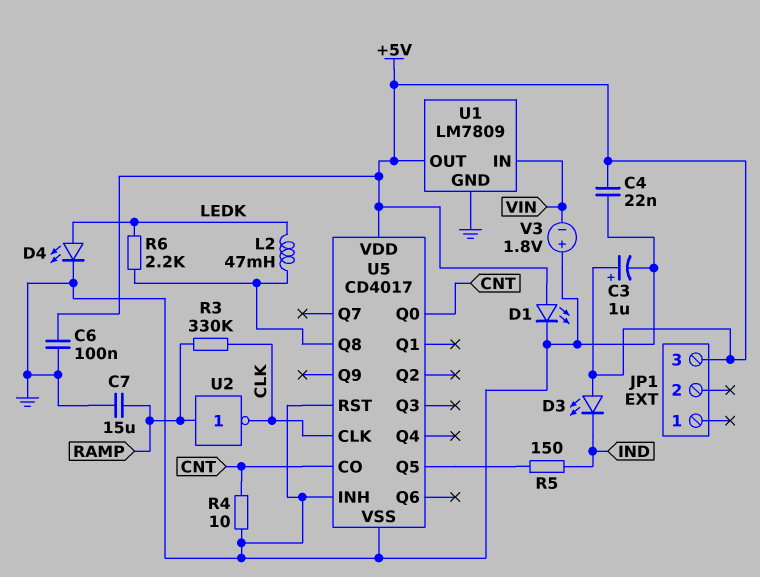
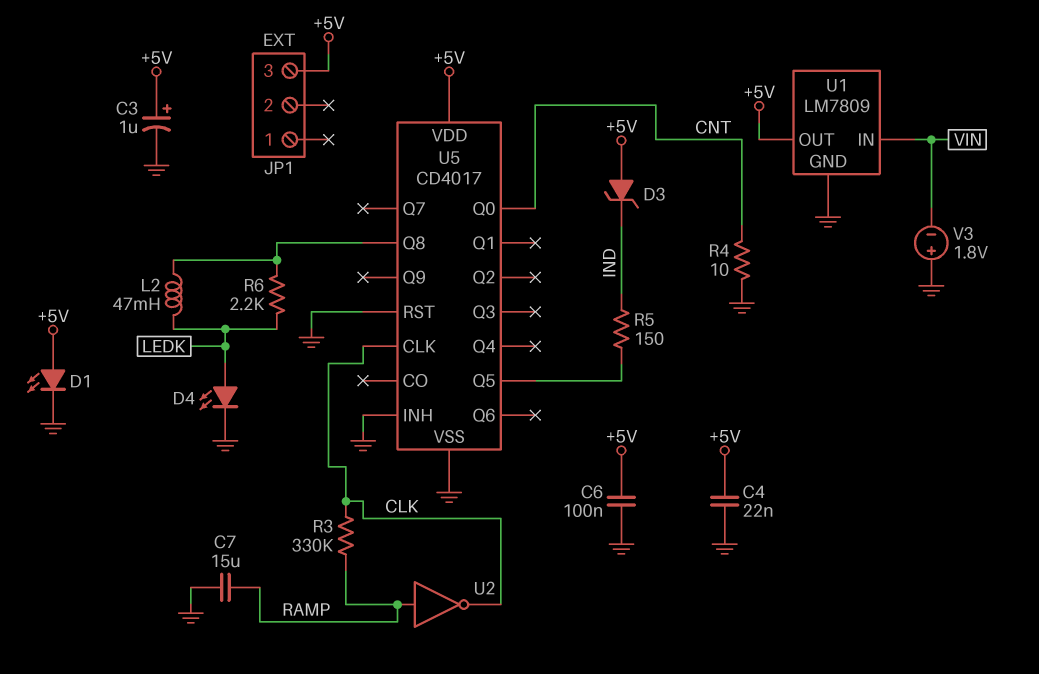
D3: LED (A +5V, K IND) -> zener (A +5V, K IND)
U5 pin CO: CNT -> none

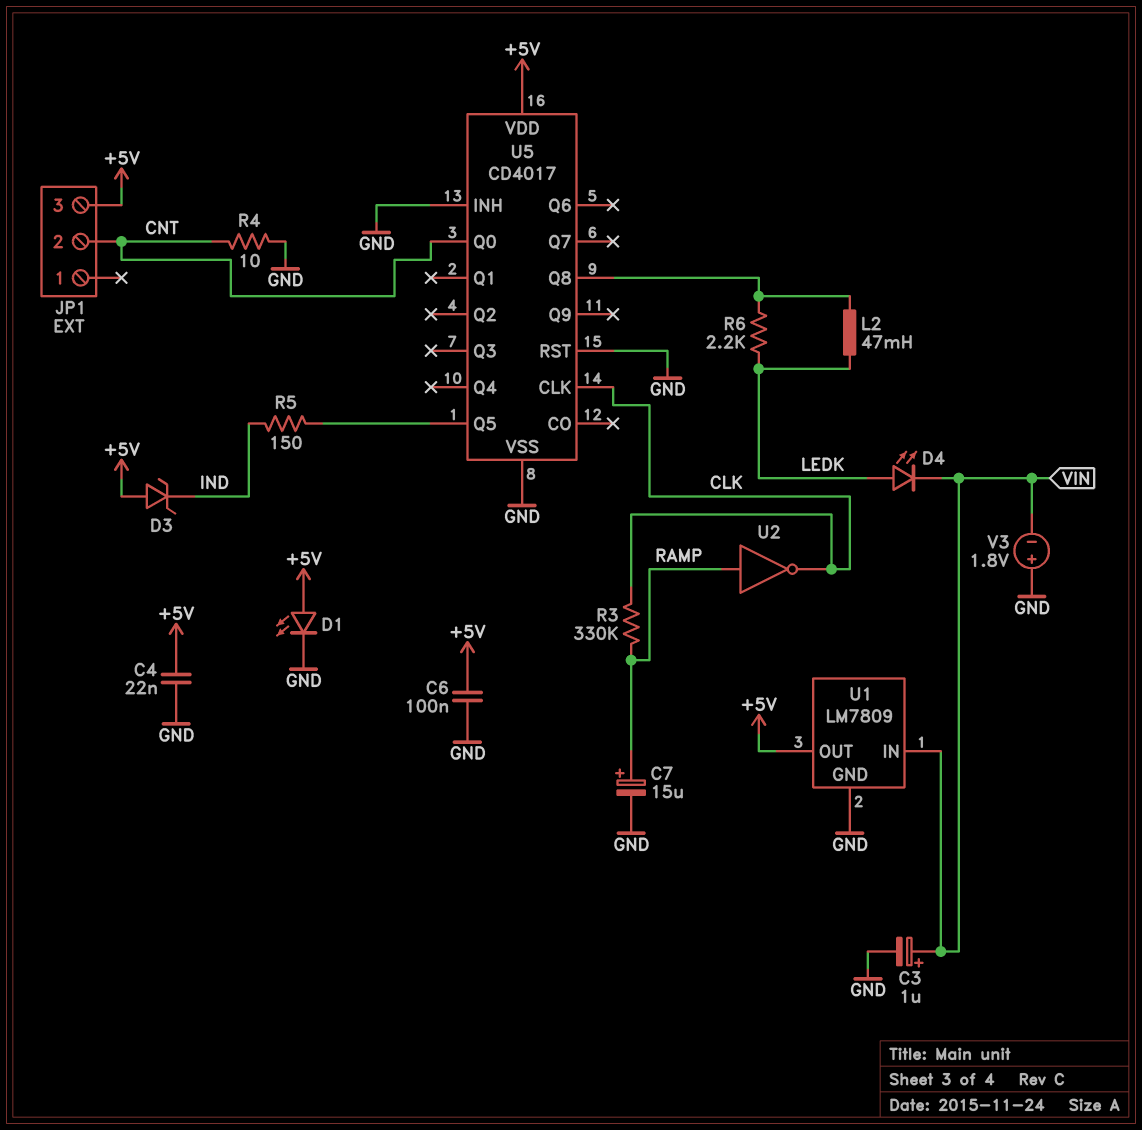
C3: 1uF (plus +5V, minus GND) -> 1uF (plus VIN, minus GND)
C7: 15uF (GND, RAMP) -> 15uF (plus RAMP, minus GND)
D4: LED (A LEDK, K GND) -> LED (A LEDK, K VIN)
JP1 pin 2: none -> CNT

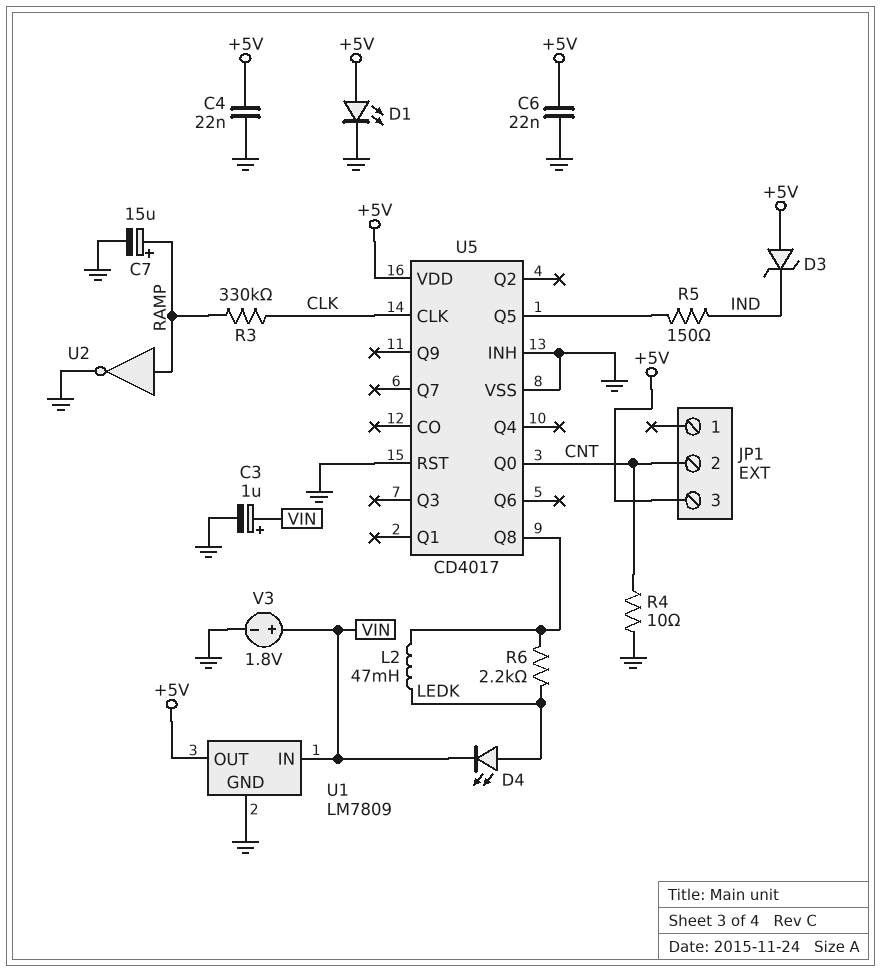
C6: 100nF (+5V, GND) -> 22nF (+5V, GND)
U2: NOT (in RAMP, out CLK) -> NOT (in RAMP, out GND)
V3: 1.8V (plus GND, minus VIN) -> 1.8V (plus VIN, minus GND)

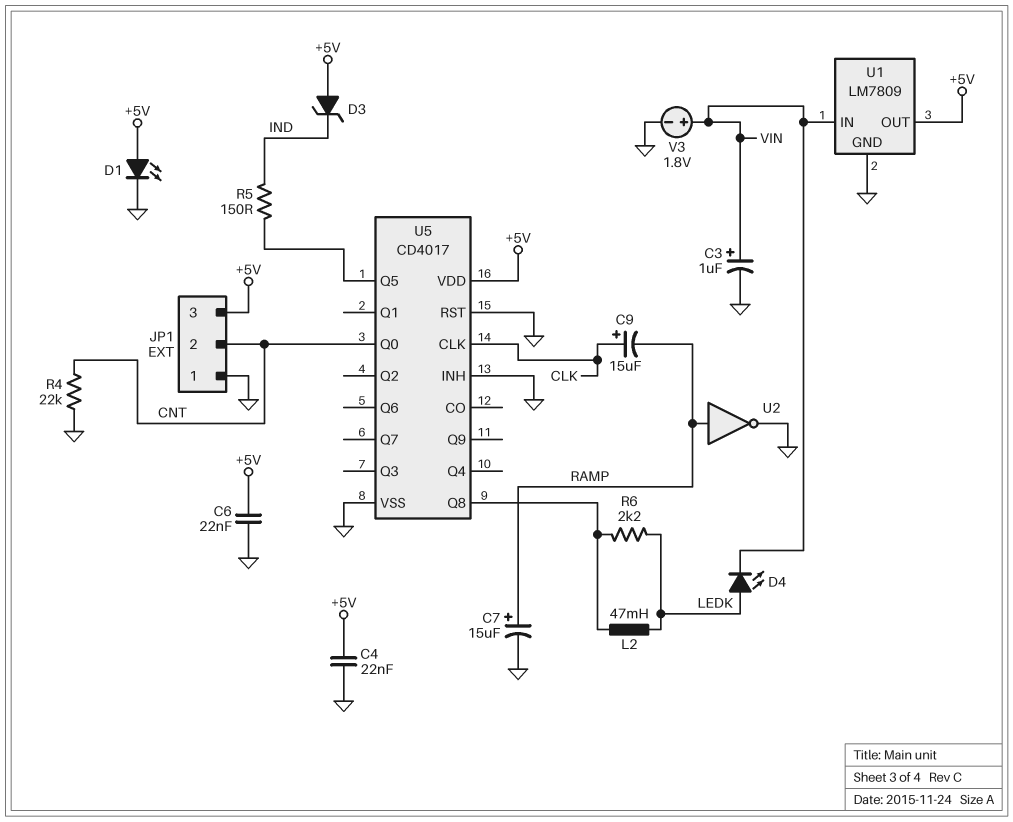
C9: none -> 15uF (plus CLK, minus RAMP)
JP1 pin 1: none -> GND
R3: 330k (CLK, RAMP) -> none
R4: 10 (CNT, GND) -> 22k (CNT, GND)

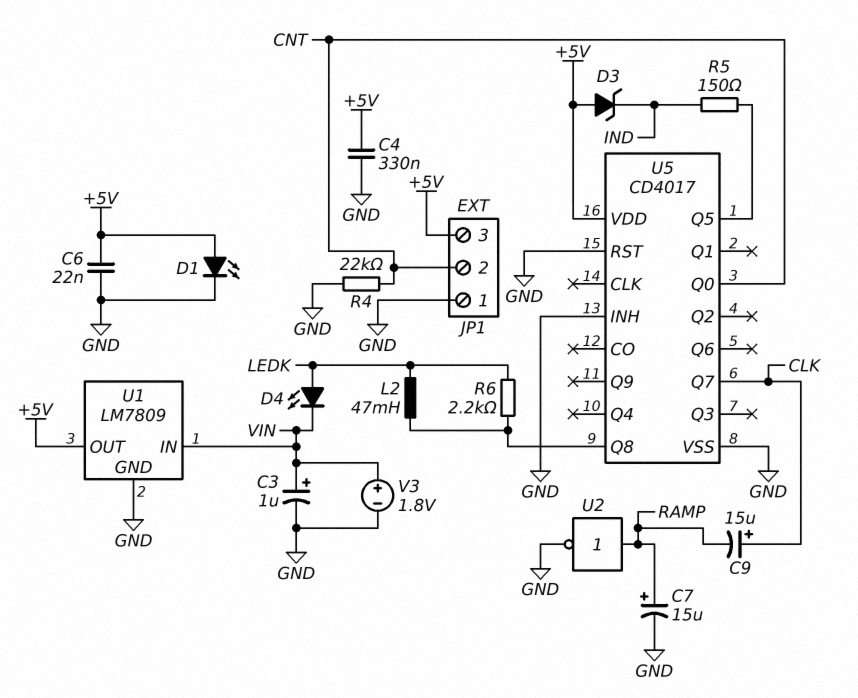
C4: 22nF (+5V, GND) -> 330nF (+5V, GND)
U5 pin CLK: CLK -> none
U5 pin Q7: none -> CLK

